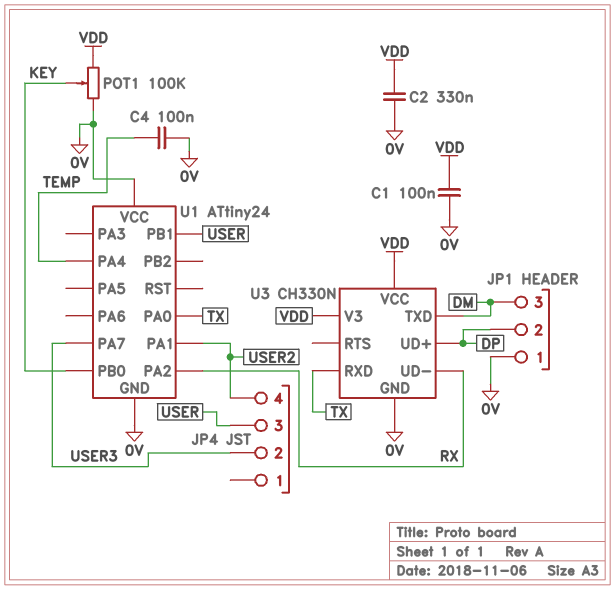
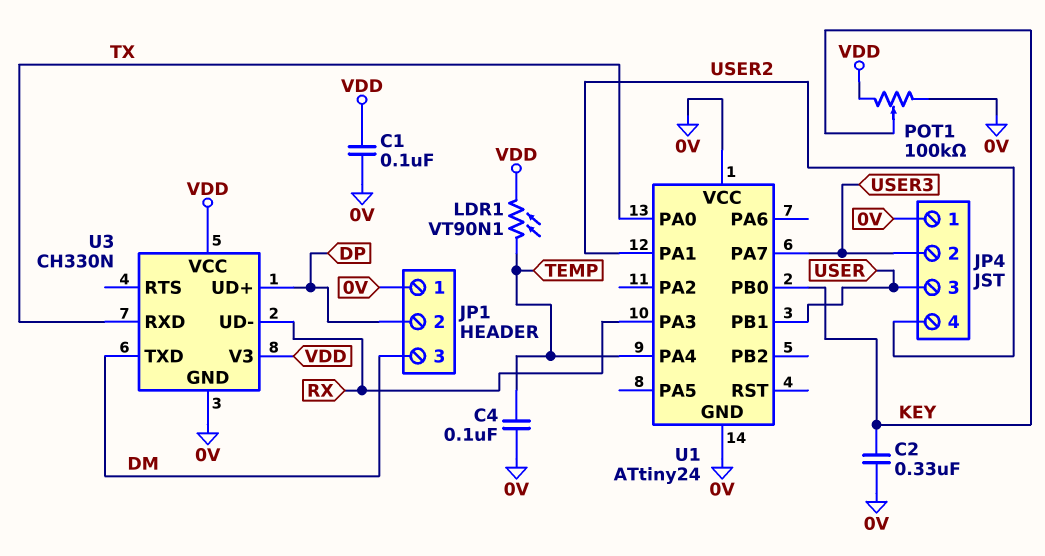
C2: 330nF (0V, VDD) -> 330nF (0V, KEY)
JP4 pin 1: none -> 0V
LDR1: none -> VT90N1 (TEMP, VDD)
U1 pin PA2: RX -> none
U1 pin PA3: none -> RX

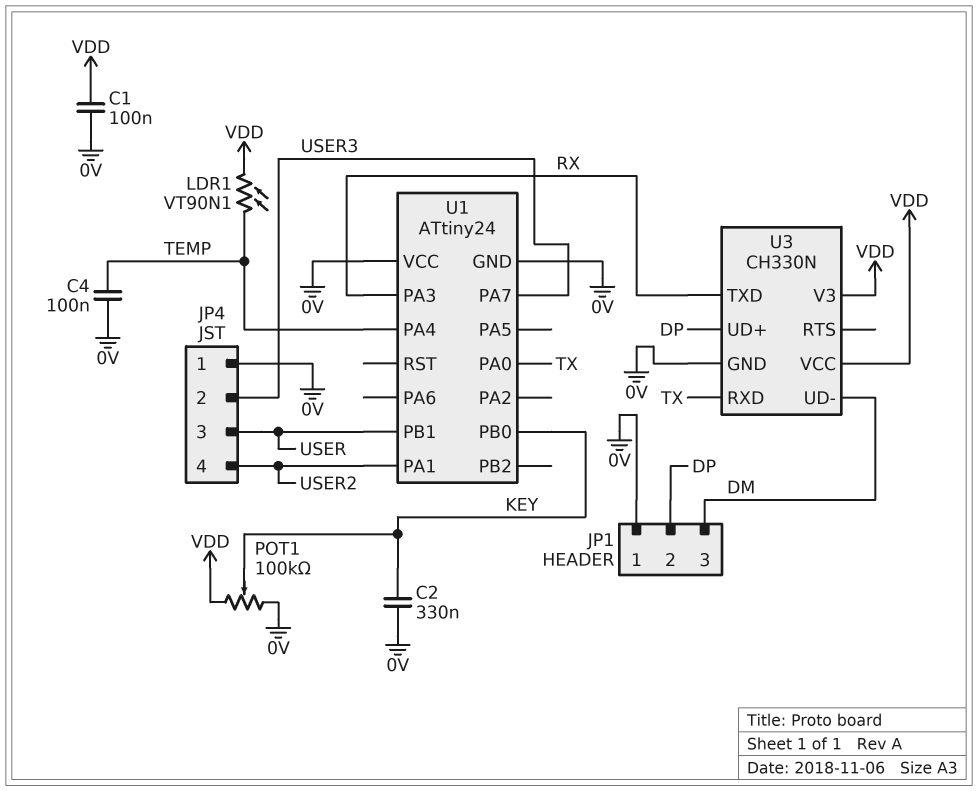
U3 pin TXD: DM -> RX
U3 pin UD-: RX -> DM

